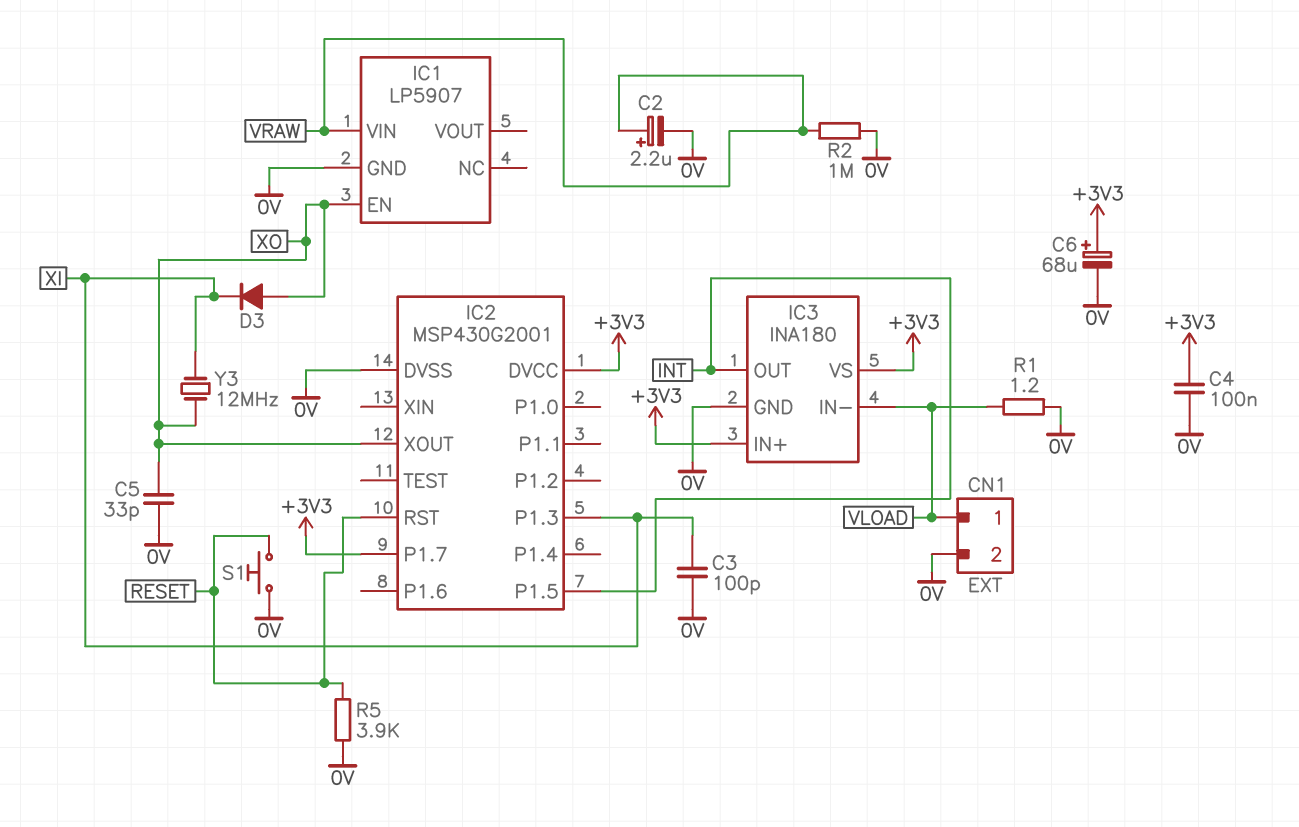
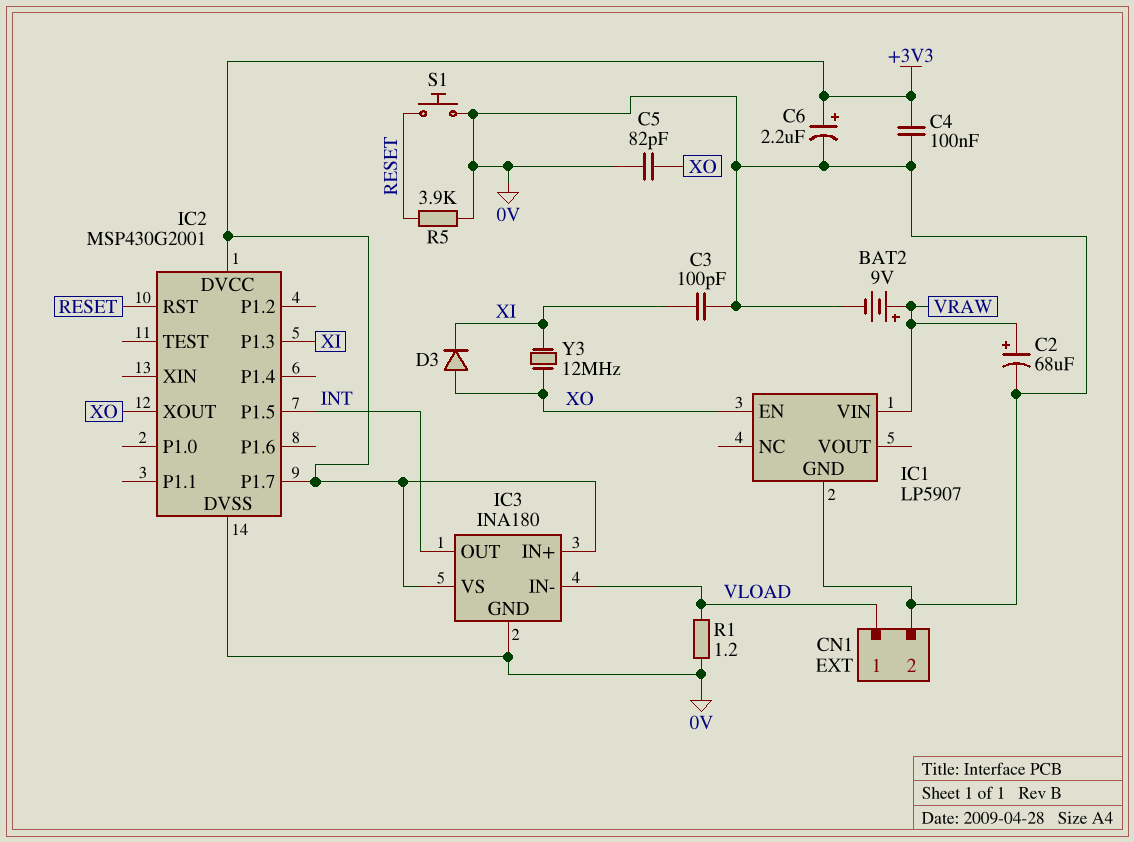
BAT2: none -> 9V (plus VRAW, minus 0V)
C2: 2.2uF (plus VRAW, minus 0V) -> 68uF (plus VRAW, minus 0V)
C5: 33pF (0V, XO) -> 82pF (0V, XO)
C6: 68uF (plus +3V3, minus 0V) -> 2.2uF (plus +3V3, minus 0V)
R2: 1M (0V, VRAW) -> none

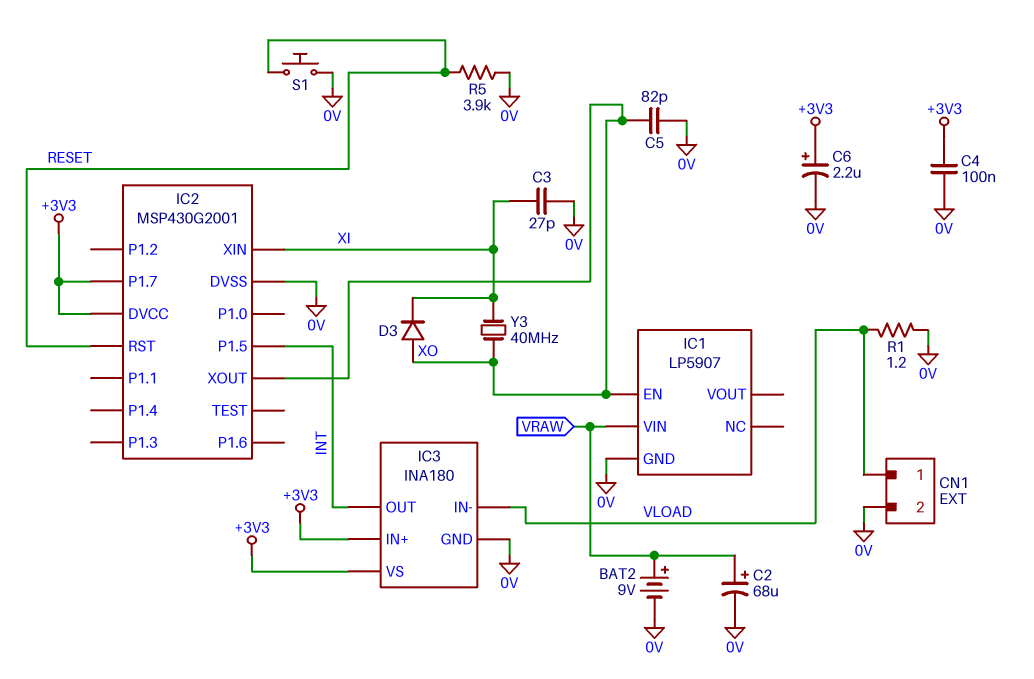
C3: 100pF (0V, XI) -> 27pF (0V, XI)
IC2 pin P1.3: XI -> none
IC2 pin XIN: none -> XI
Y3: 12MHz (XI, XO) -> 40MHz (XI, XO)

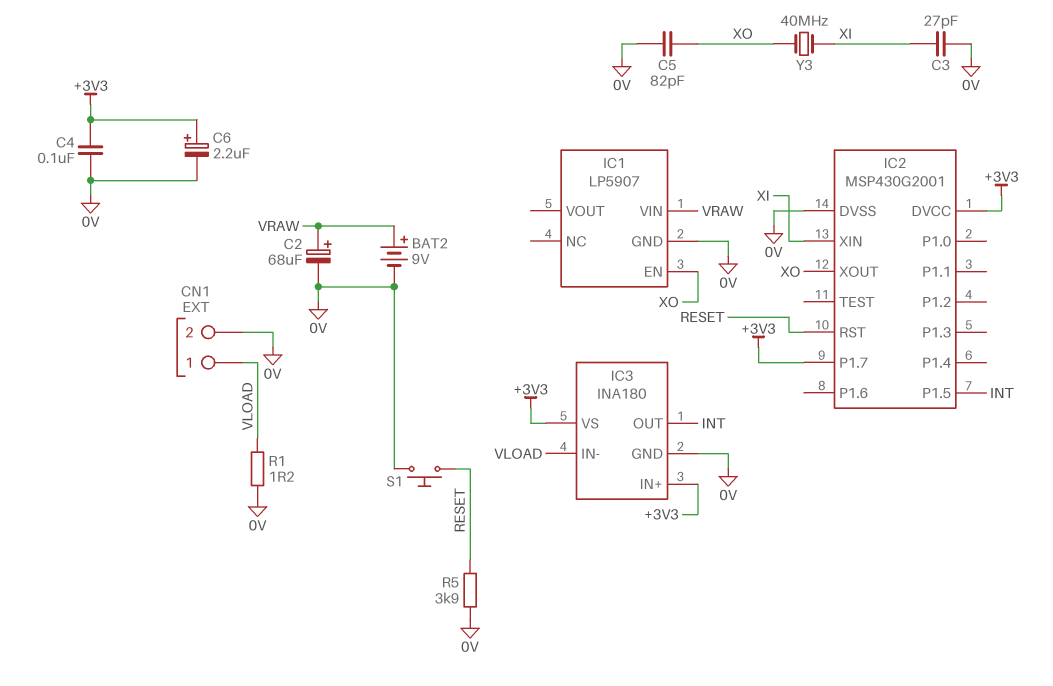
D3: diode (A XO, K XI) -> none

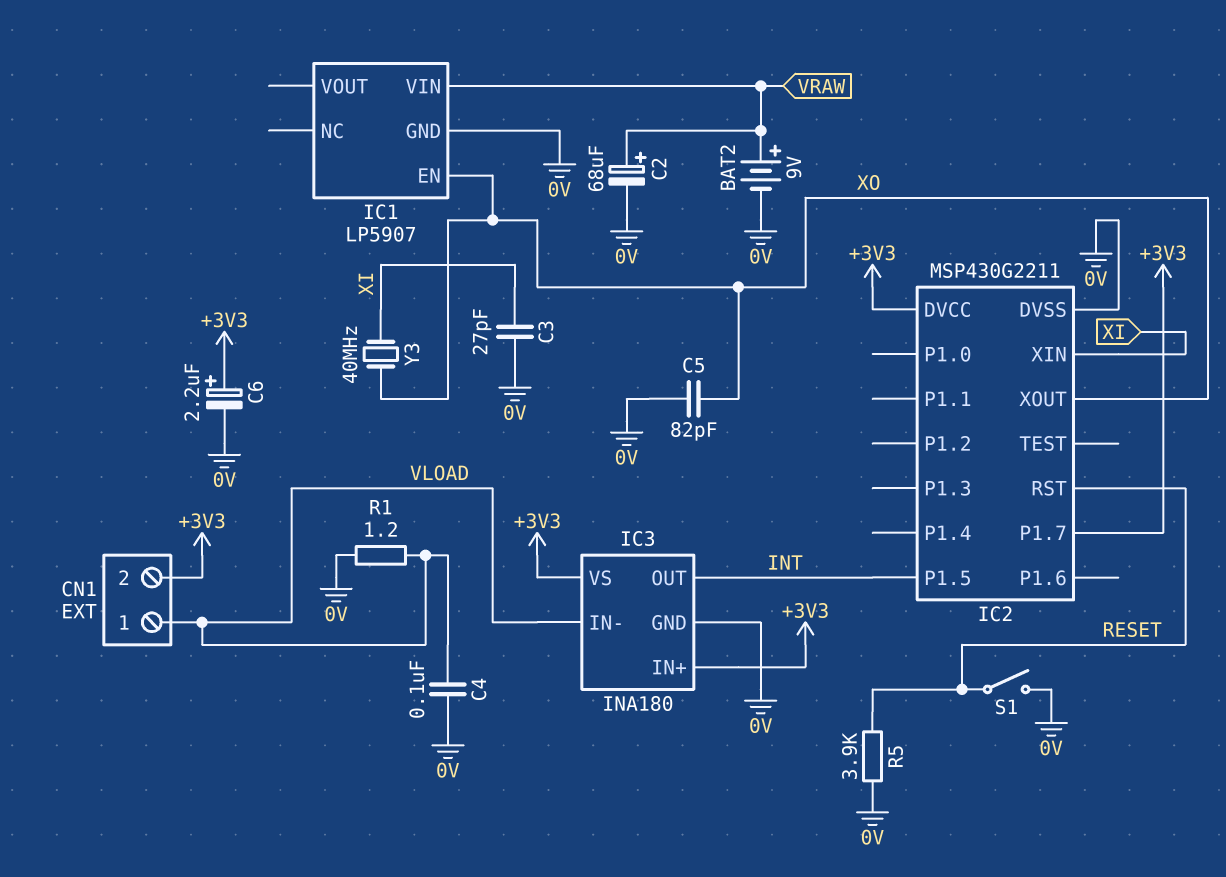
C4: 100nF (+3V3, 0V) -> 100nF (0V, VLOAD)
CN1 pin 2: 0V -> +3V3
IC2: MSP430G2001 -> MSP430G2211
S1: button (0V, RESET) -> switch (0V, RESET)

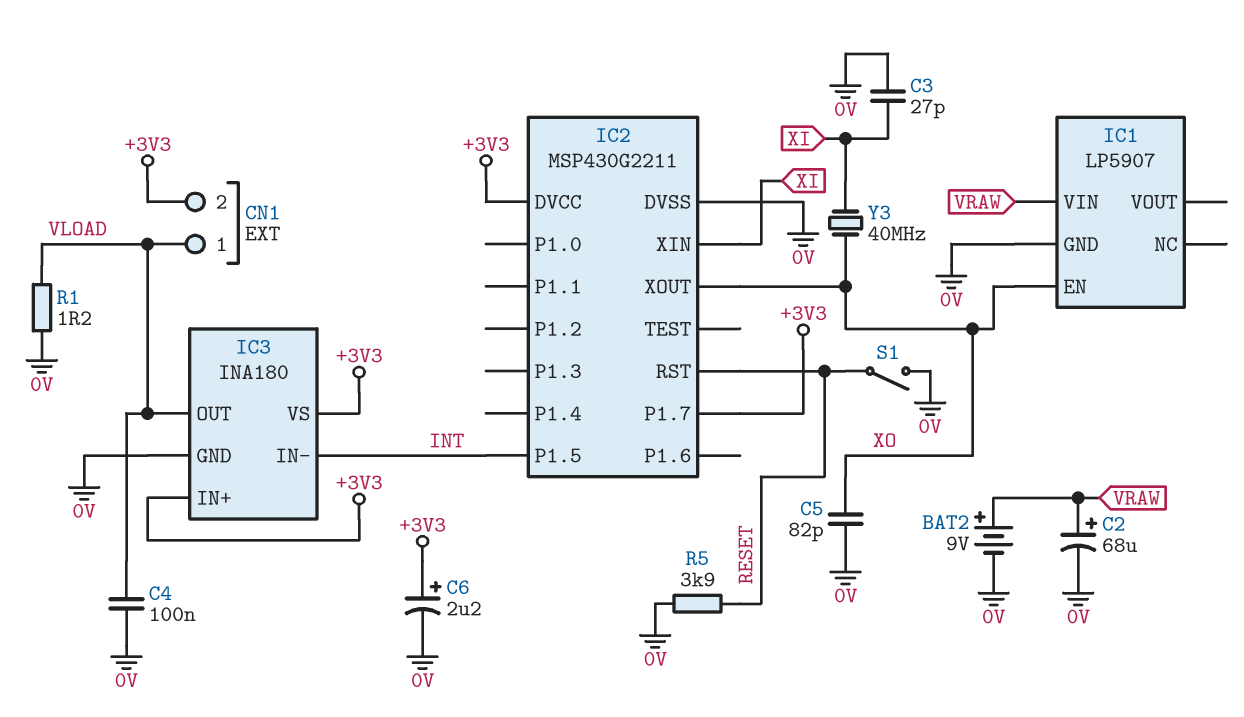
IC3 pin IN-: VLOAD -> INT
IC3 pin OUT: INT -> VLOAD

